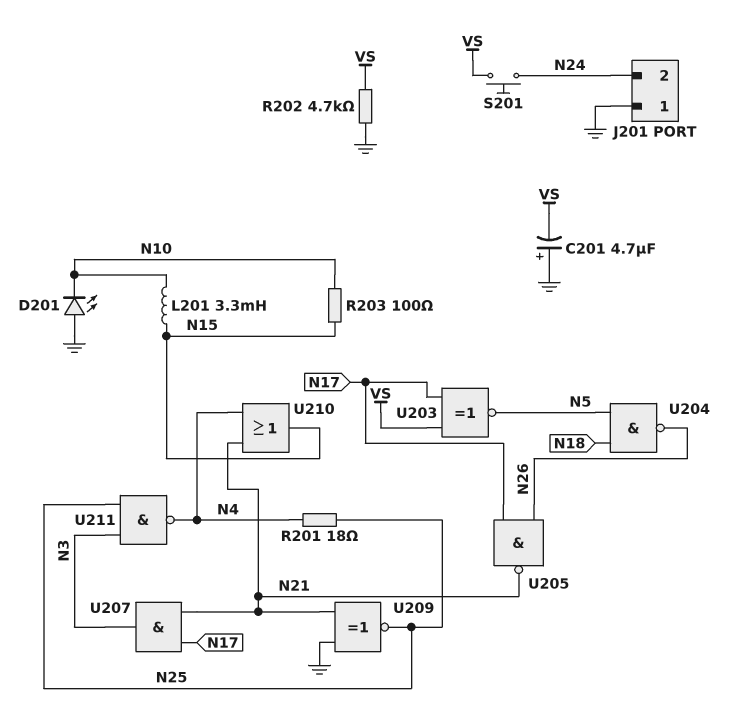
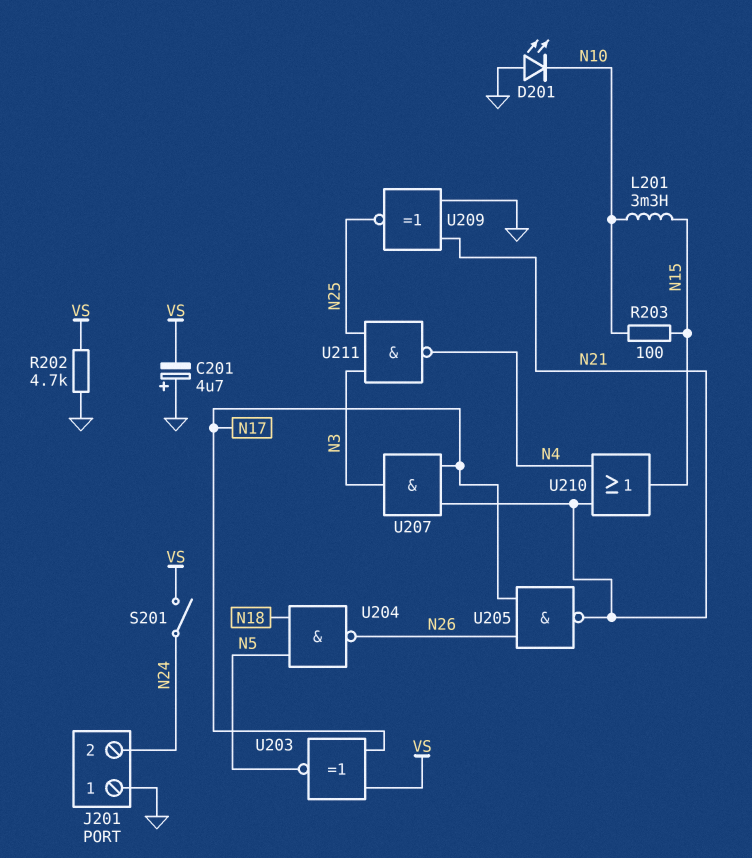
R201: 18 (N4, N25) -> none
S201: button (N24, VS) -> switch (N24, VS)

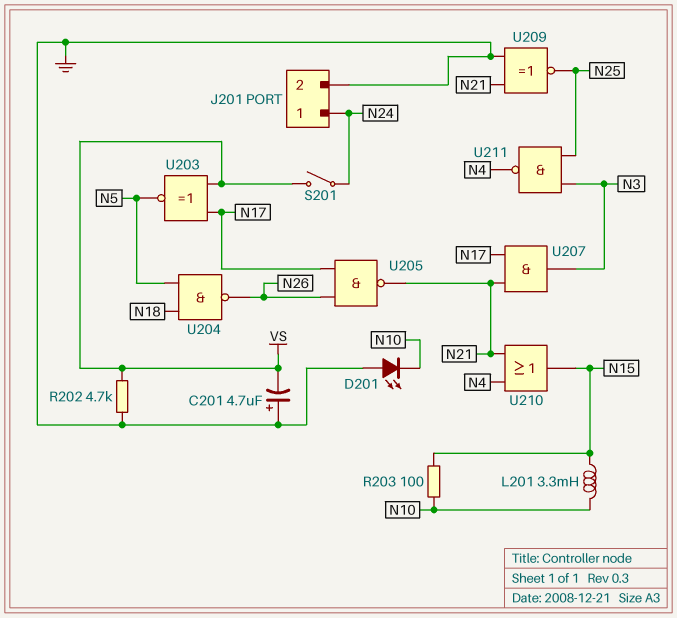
J201 pin 1: GND -> N24
J201 pin 2: N24 -> GND

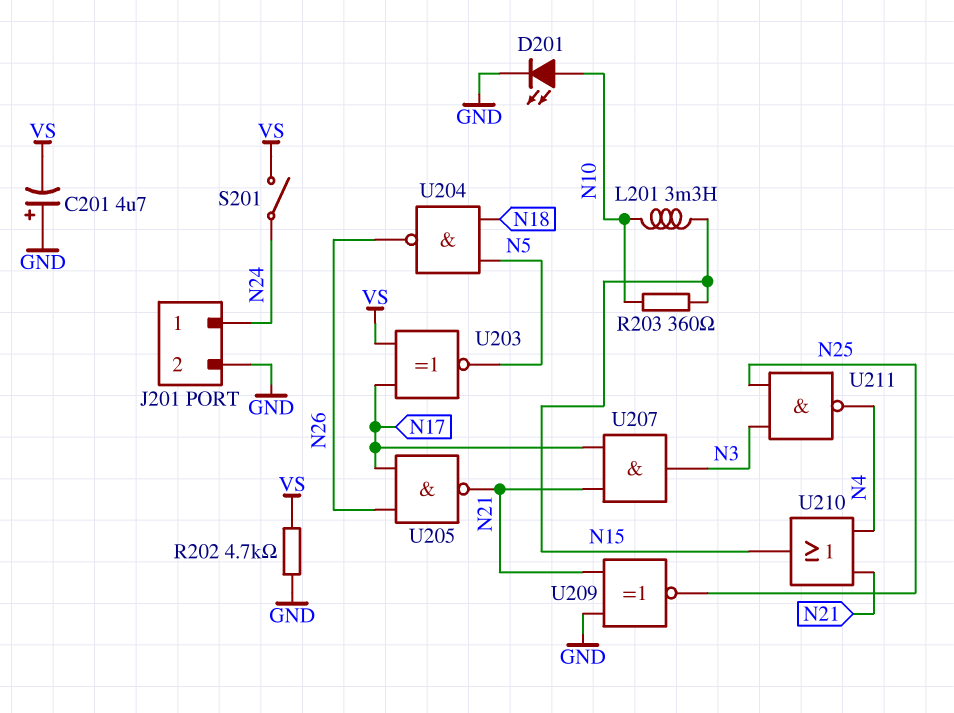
D201: LED (A GND, K N10) -> LED (A N10, K GND)
R203: 100 (N10, N15) -> 360 (N10, N15)

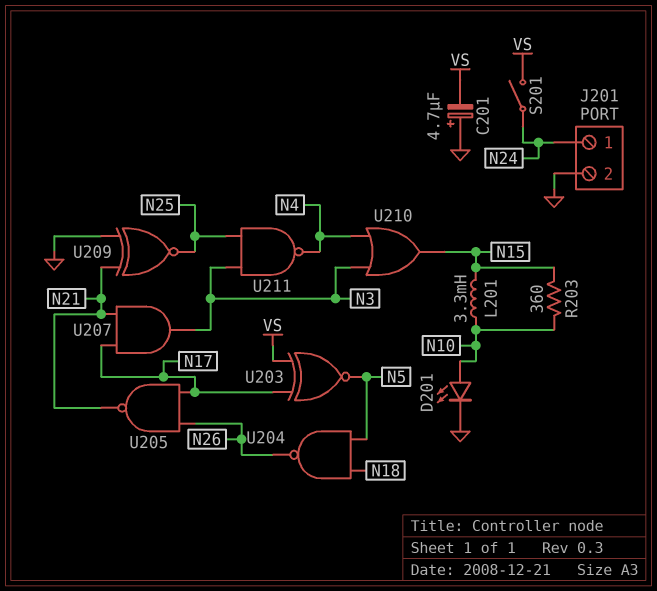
R202: 4.7k (GND, VS) -> none
U210: OR (in N4, in N21, out N15) -> OR (in N3, in N4, out N15)

